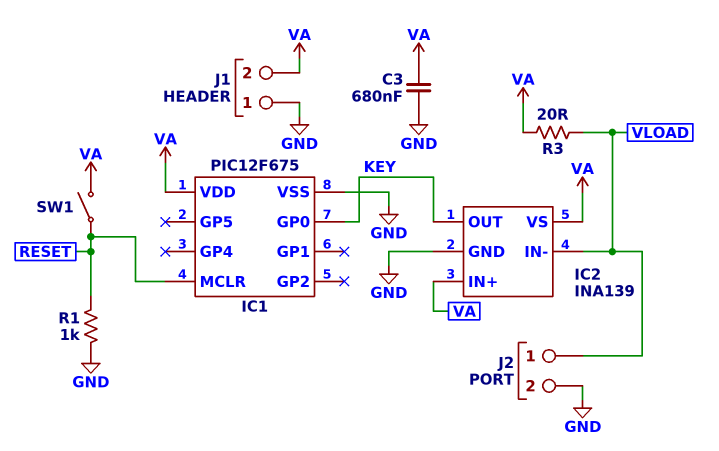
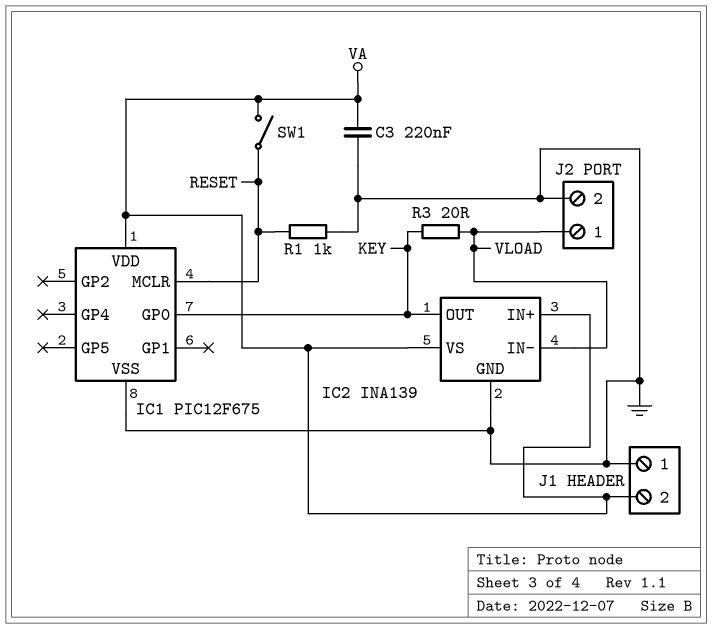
C3: 680nF (GND, VA) -> 220nF (GND, VA)
R3: 20 (VA, VLOAD) -> 20 (KEY, VLOAD)

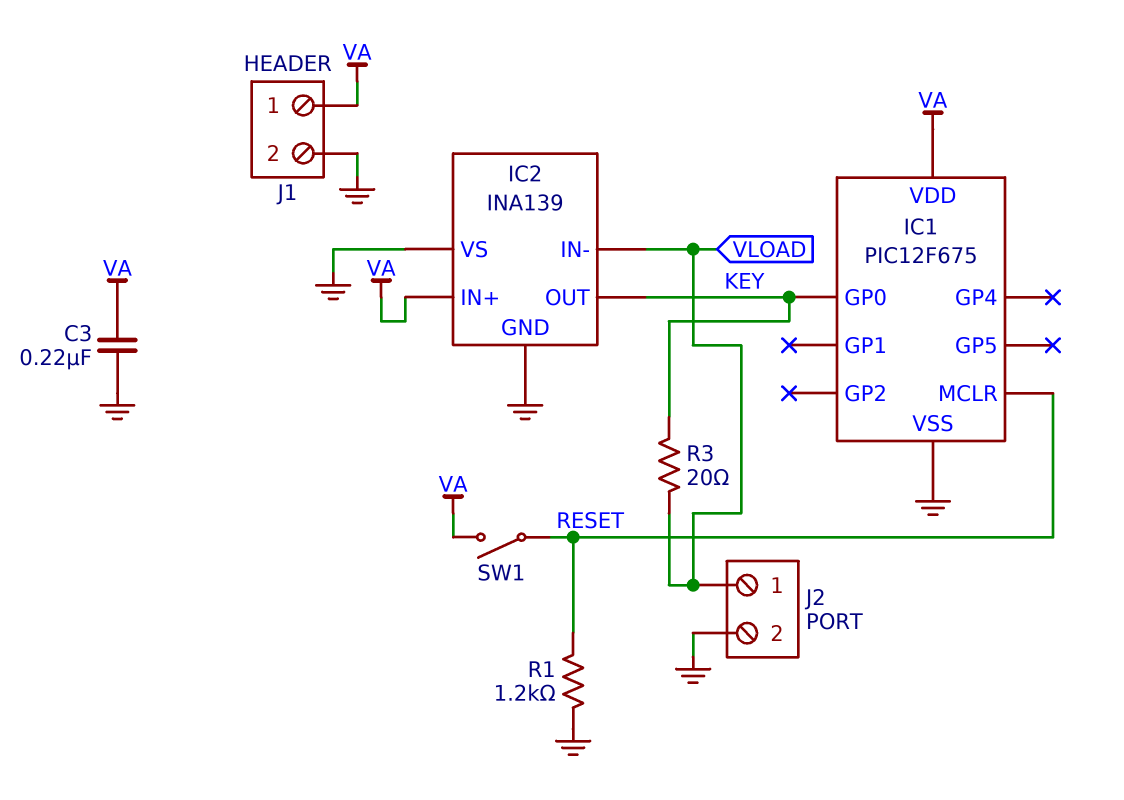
IC2 pin VS: VA -> GND
J1 pin 1: GND -> VA
J1 pin 2: VA -> GND
R1: 1k (GND, RESET) -> 1.2k (GND, RESET)

